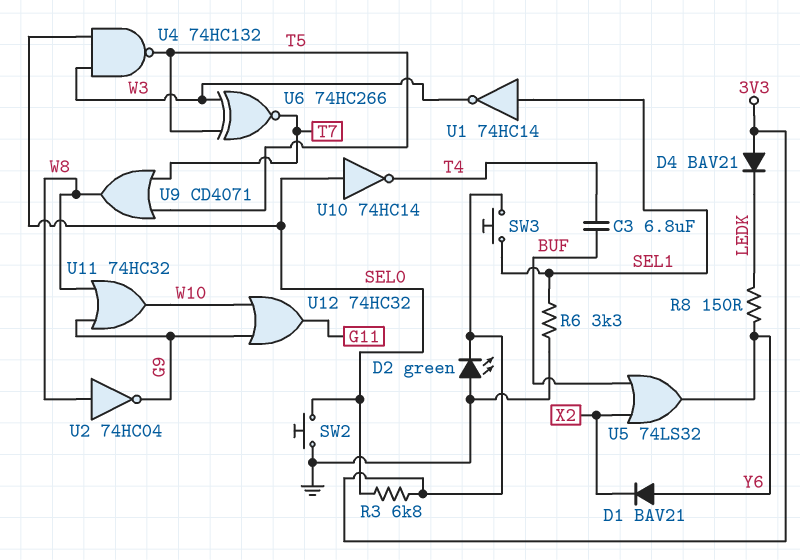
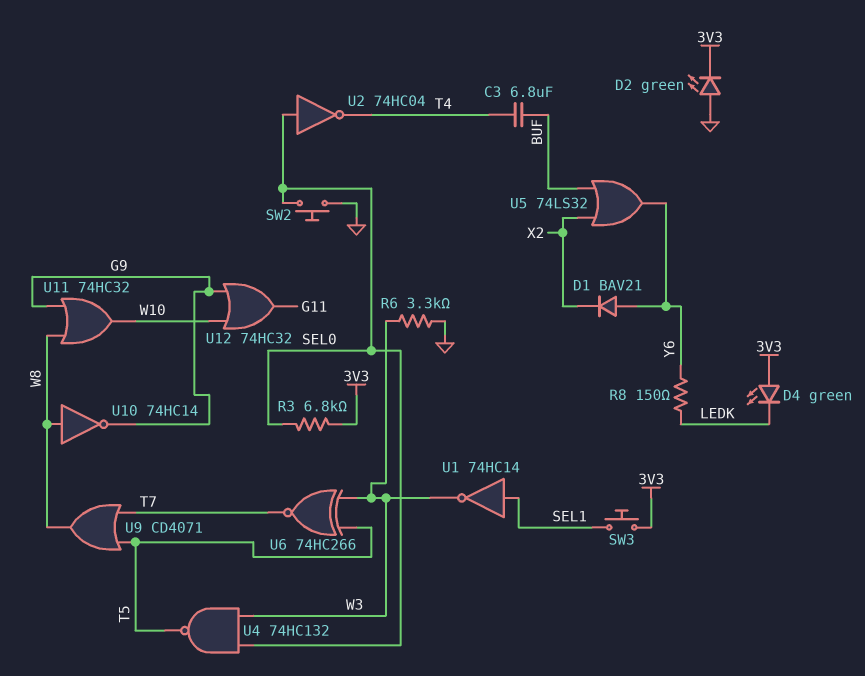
D4: diode BAV21 (A 3V3, K LEDK) -> LED green (A 3V3, K LEDK)
R6: 3.3k (GND, SEL1) -> 3.3k (GND, W3)
U2: NOT 74HC04 (in W8, out G9) -> NOT 74HC04 (in SEL0, out T4)
U10: NOT 74HC14 (in SEL0, out T4) -> NOT 74HC14 (in W8, out G9)

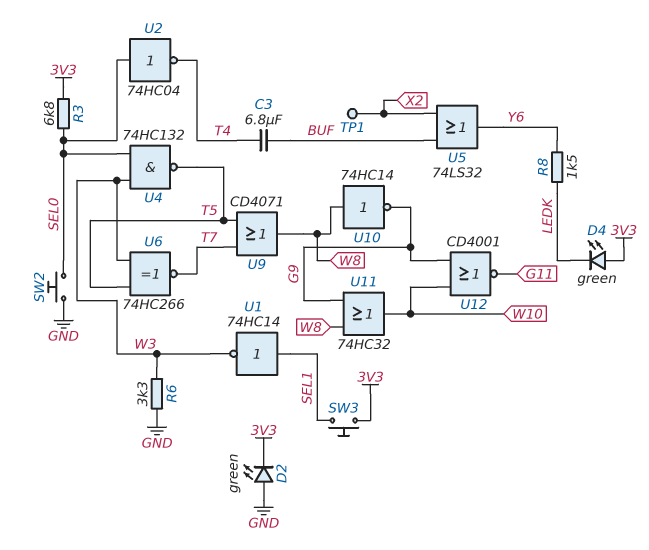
D1: diode BAV21 (A Y6, K X2) -> none
R8: 150 (LEDK, Y6) -> 1.5k (LEDK, Y6)
TP1: none -> test point (X2)
U12: OR 74HC32 (in G9, in W10, out G11) -> NOR CD4001 (in G9, in W10, out G11)

